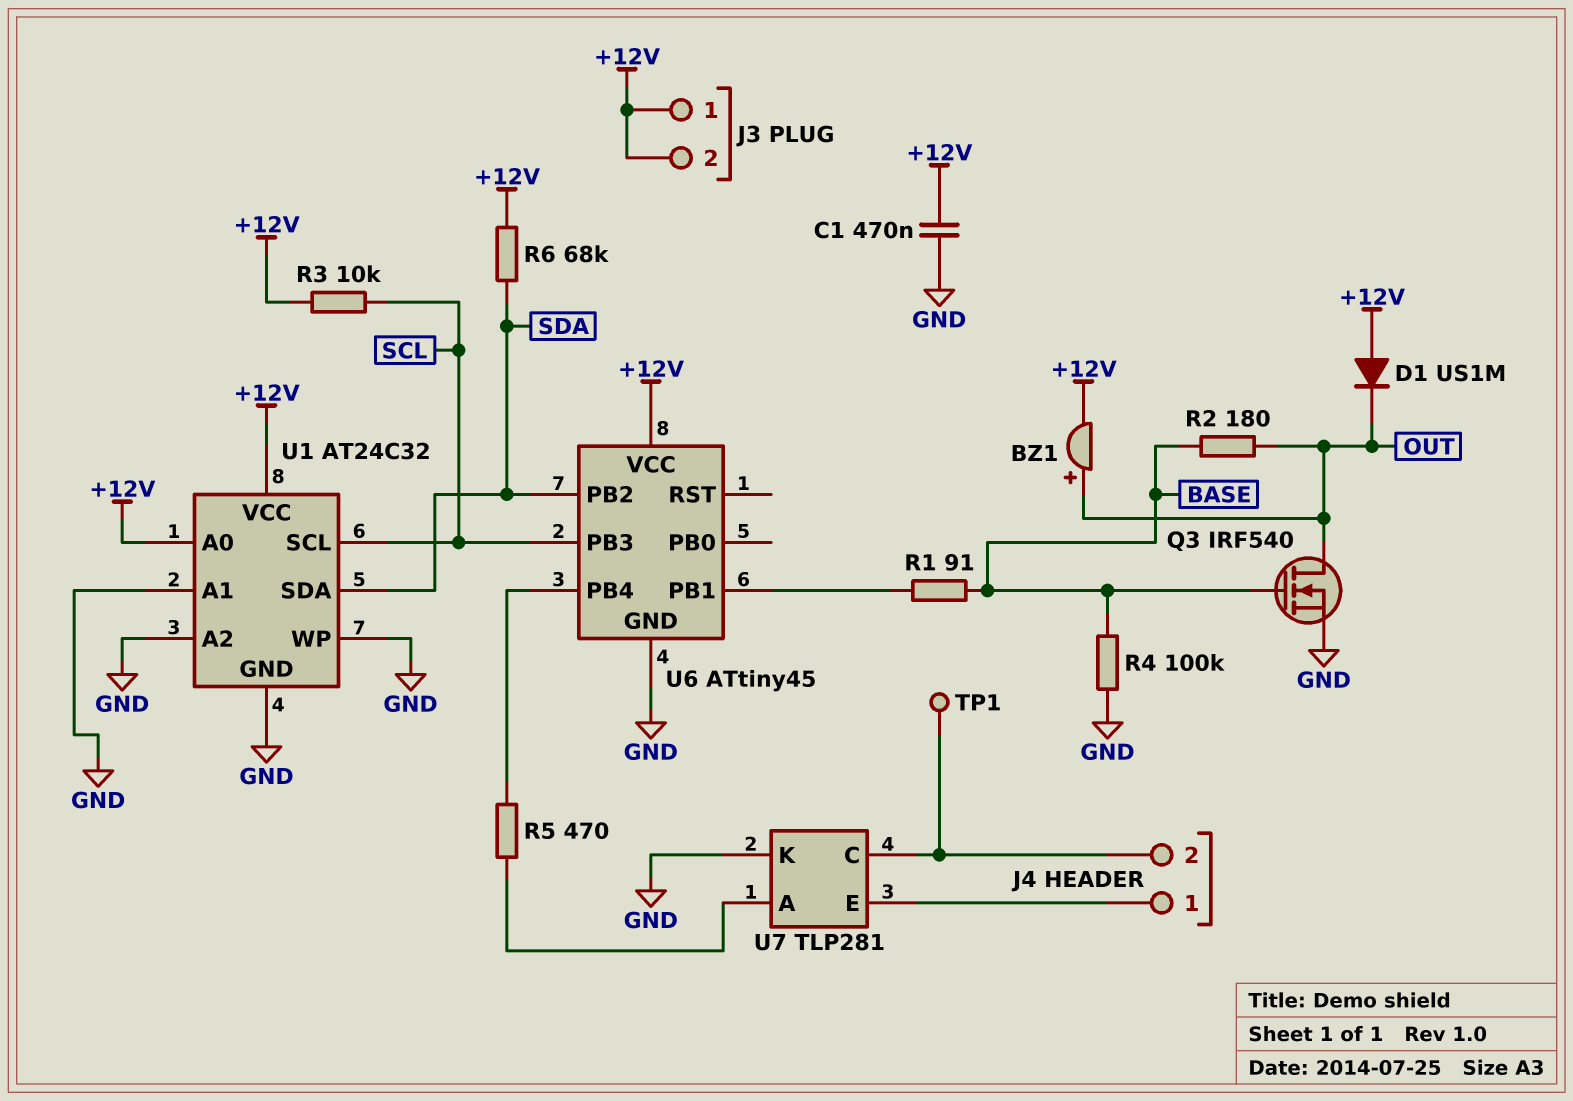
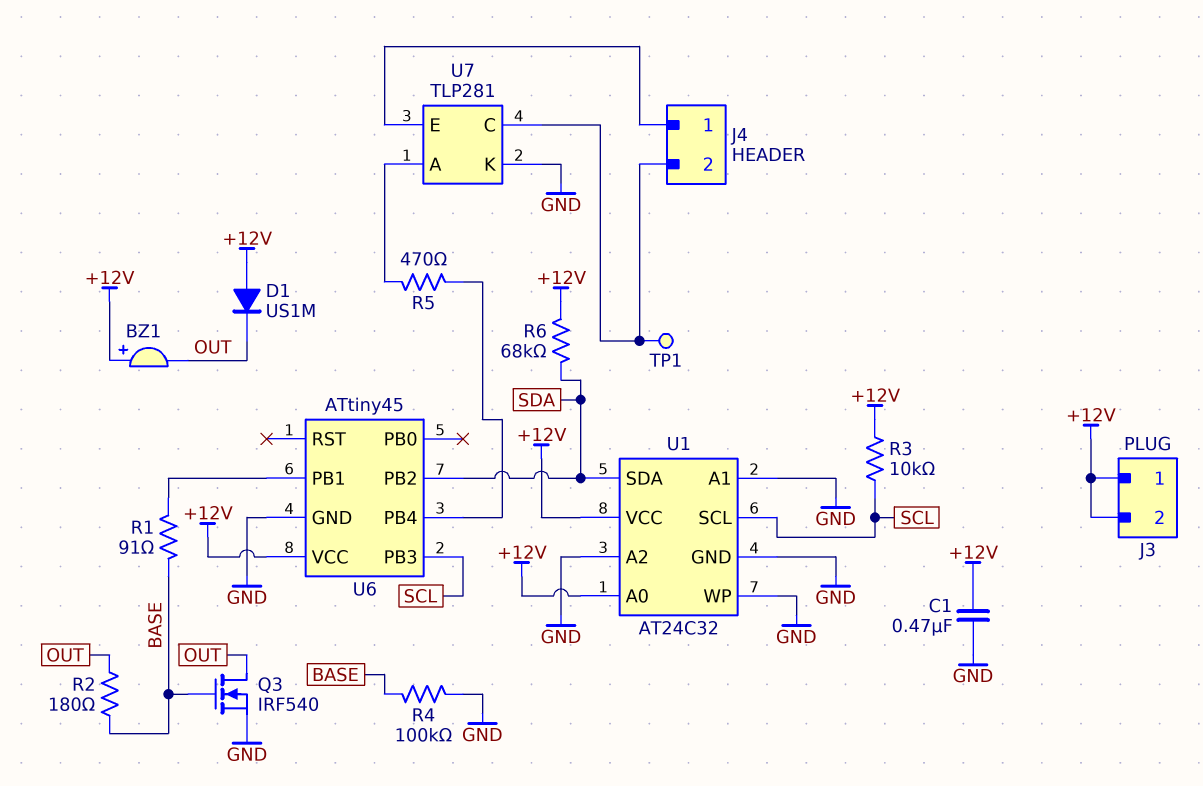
BZ1: buzzer (plus OUT, minus +12V) -> buzzer (plus +12V, minus OUT)

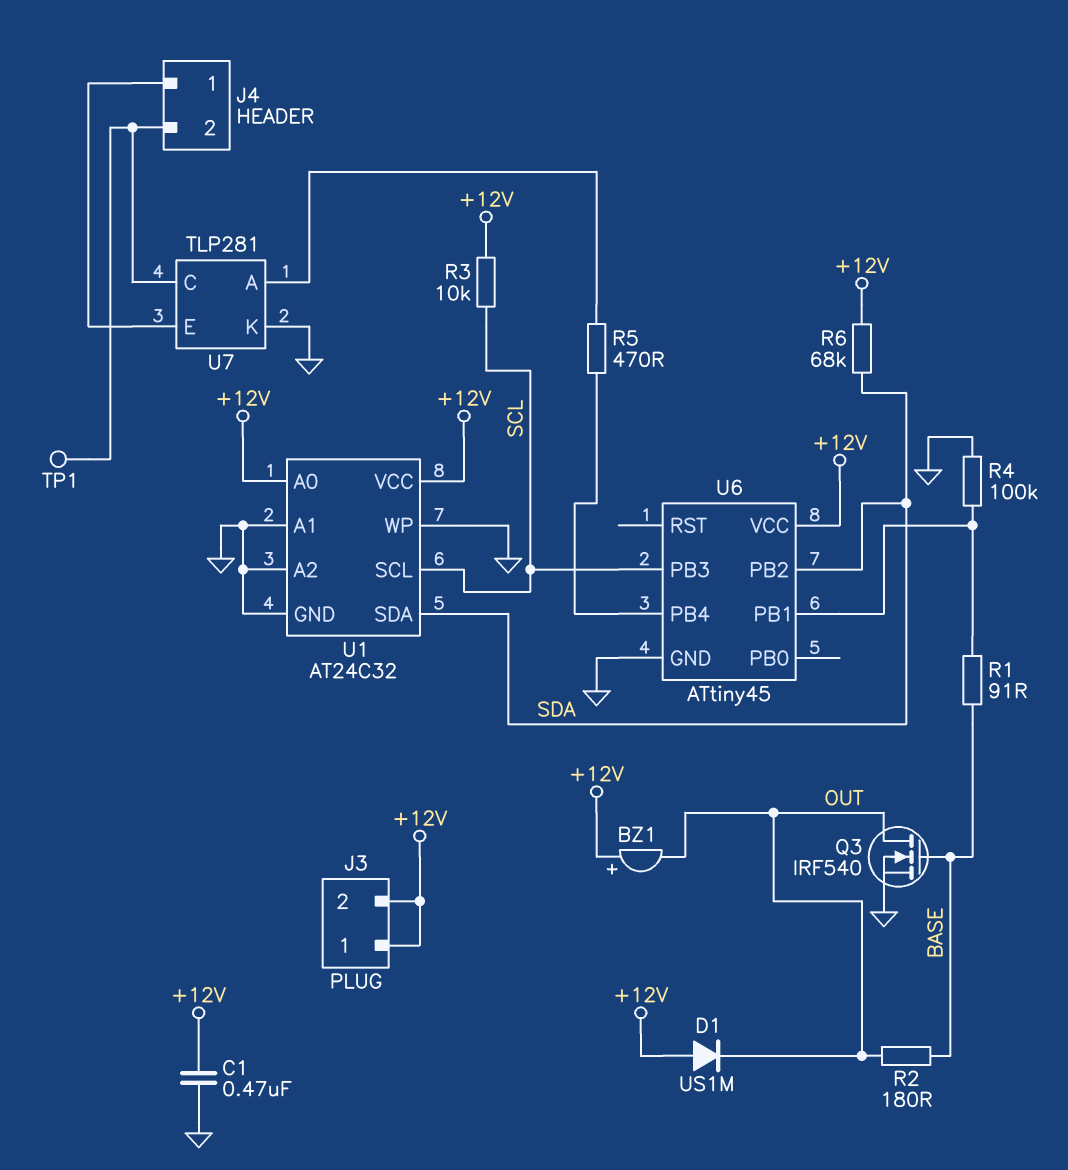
R4: 100k (BASE, GND) -> 100k (GND, U6/PB1)

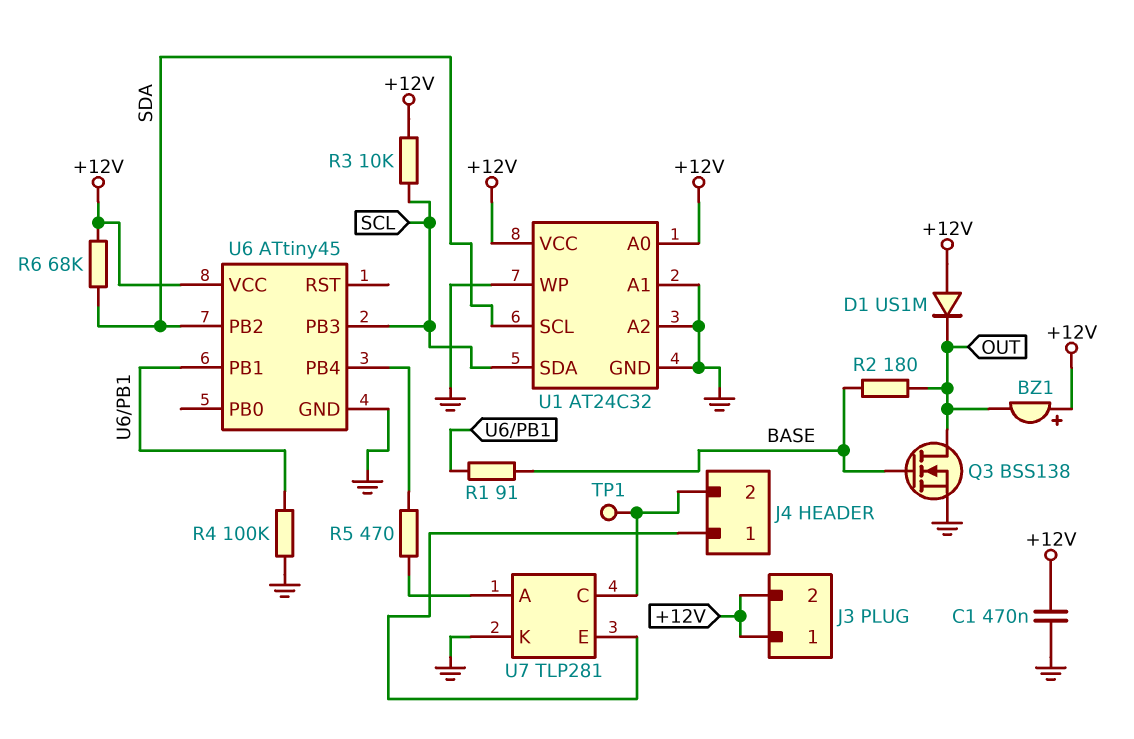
Q3: NMOS IRF540 (G BASE, D OUT, S GND) -> NMOS BSS138 (G BASE, D OUT, S GND)
U1 pin SCL: SCL -> SDA
U1 pin SDA: SDA -> SCL

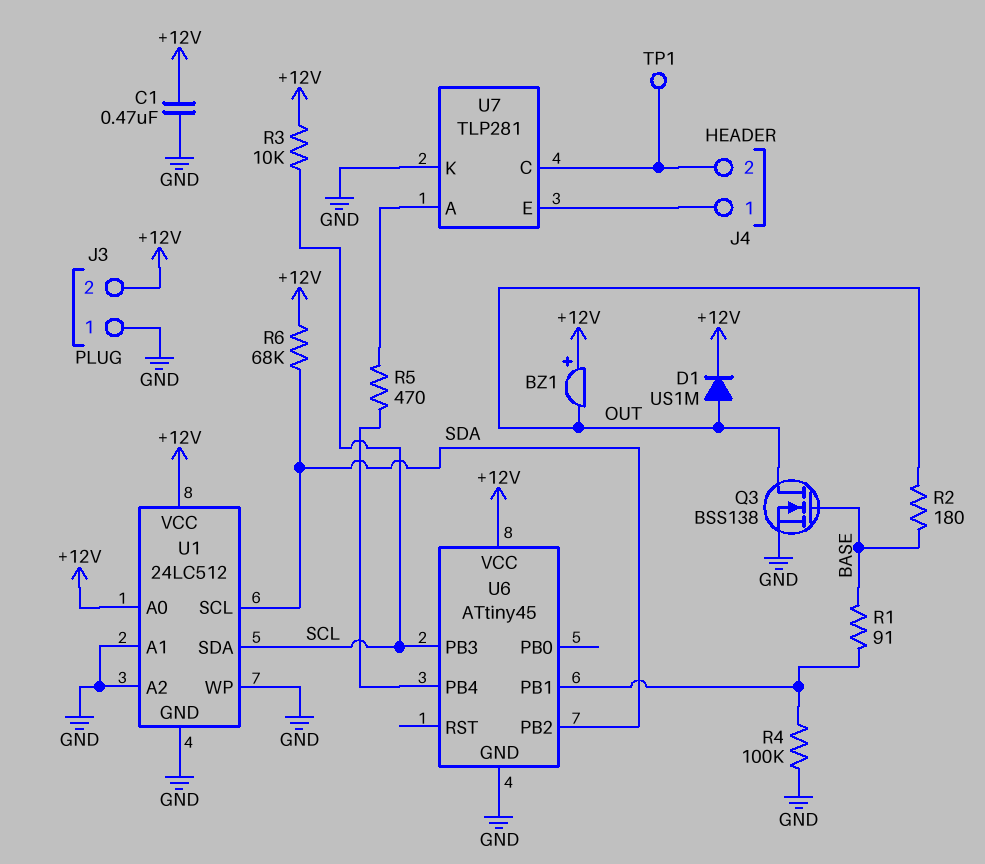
D1: diode US1M (A +12V, K OUT) -> diode US1M (A OUT, K +12V)
J3 pin 1: +12V -> GND
U1: AT24C32 -> 24LC512

